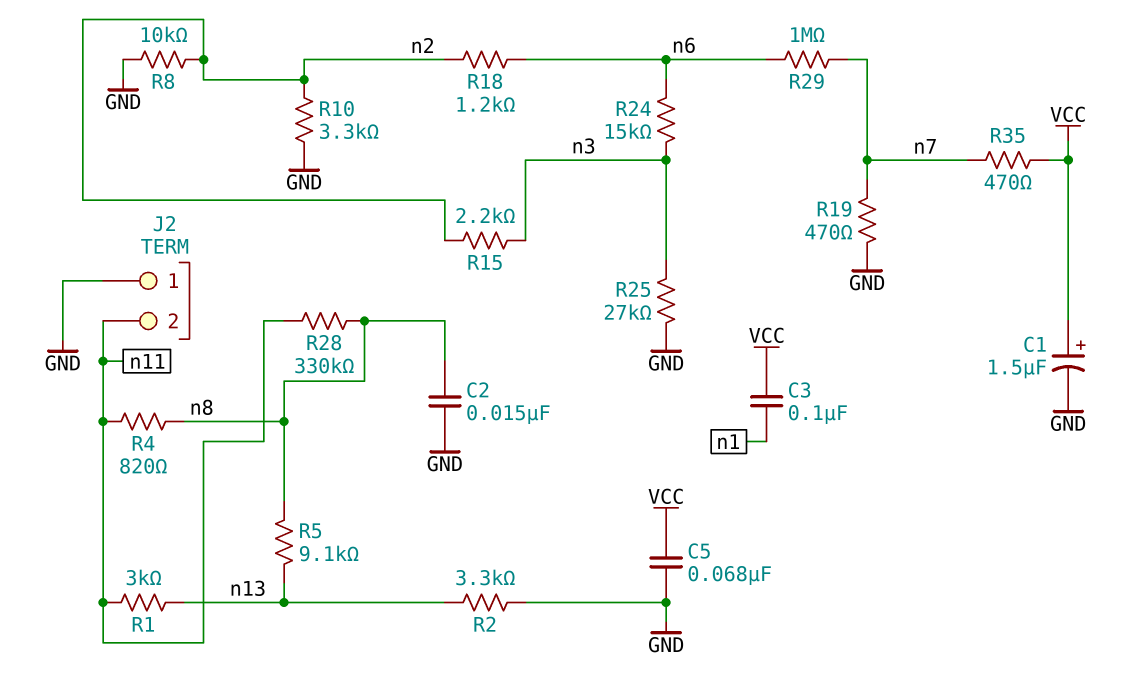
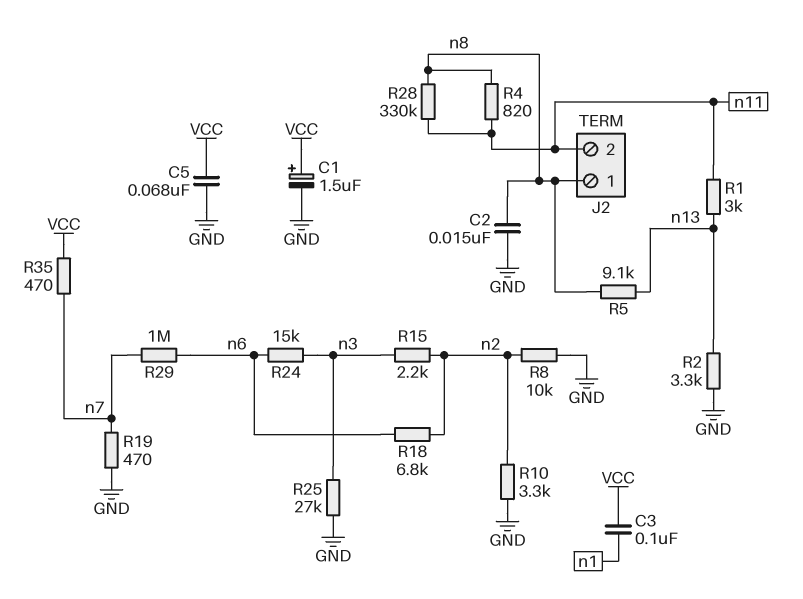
J2 pin 1: GND -> n8
R18: 1.2k (n2, n6) -> 6.8k (n2, n6)

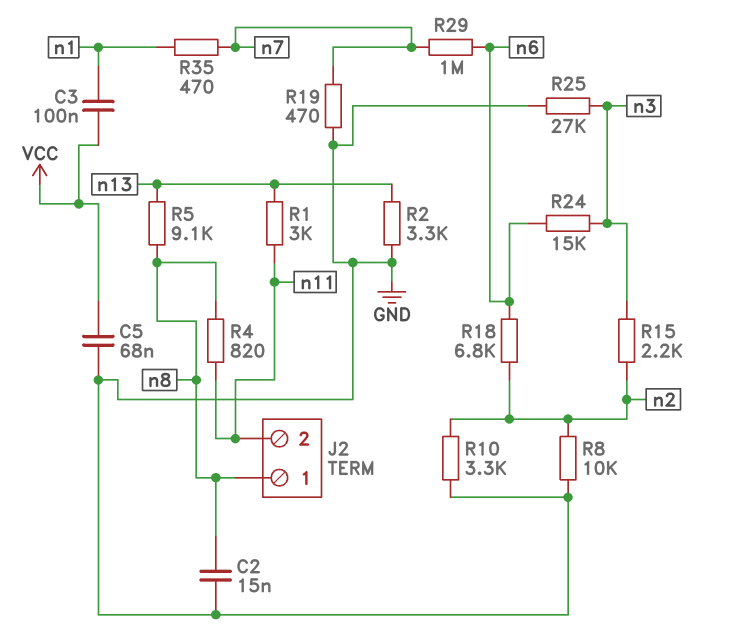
C1: 1.5uF (plus VCC, minus GND) -> none
R28: 330k (n8, n11) -> none
R35: 470 (VCC, n7) -> 470 (n1, n7)

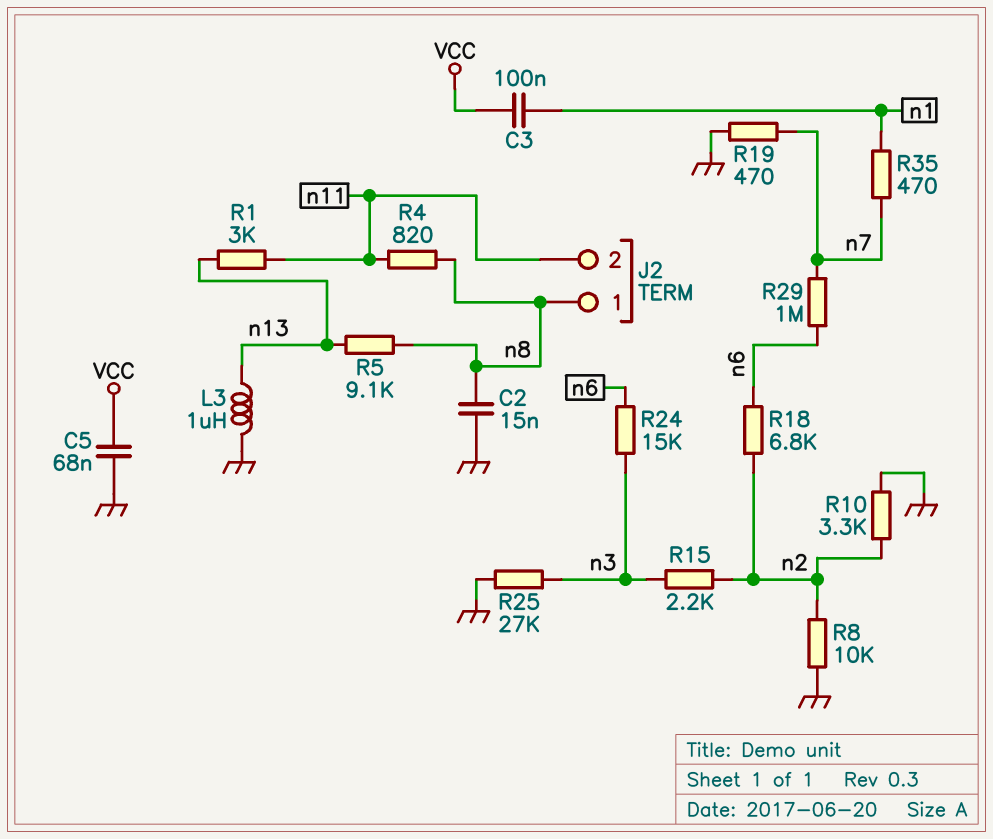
L3: none -> 1uH (GND, n13)
R2: 3.3k (GND, n13) -> none

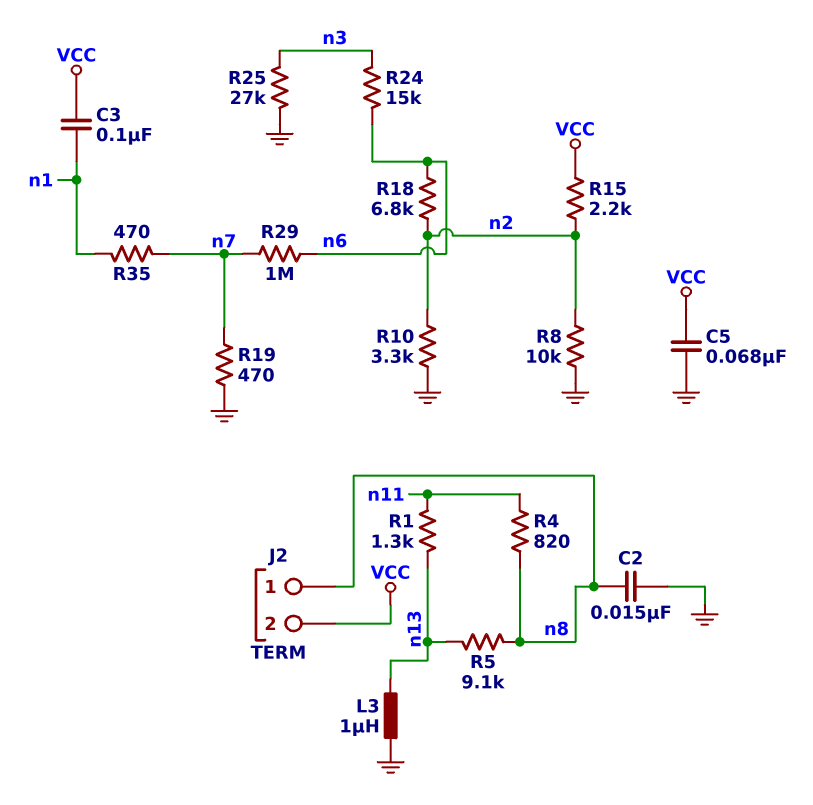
J2 pin 2: n11 -> VCC
R1: 3k (n11, n13) -> 1.3k (n11, n13)
R15: 2.2k (n2, n3) -> 2.2k (VCC, n2)

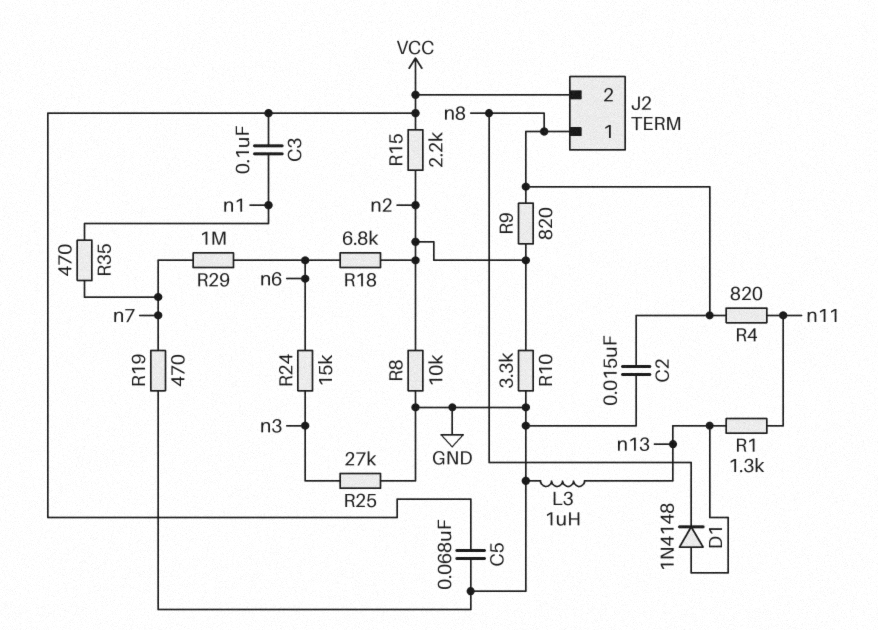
D1: none -> diode 1N4148 (A n13, K n8)
R5: 9.1k (n8, n13) -> none
R9: none -> 820 (n2, n8)

